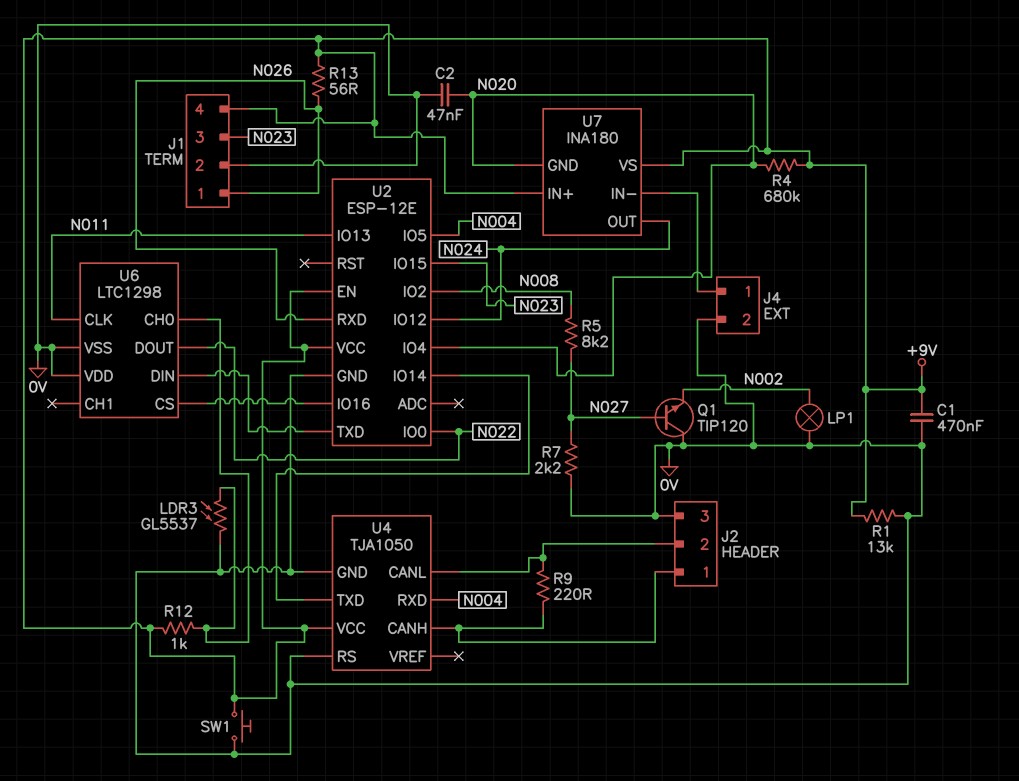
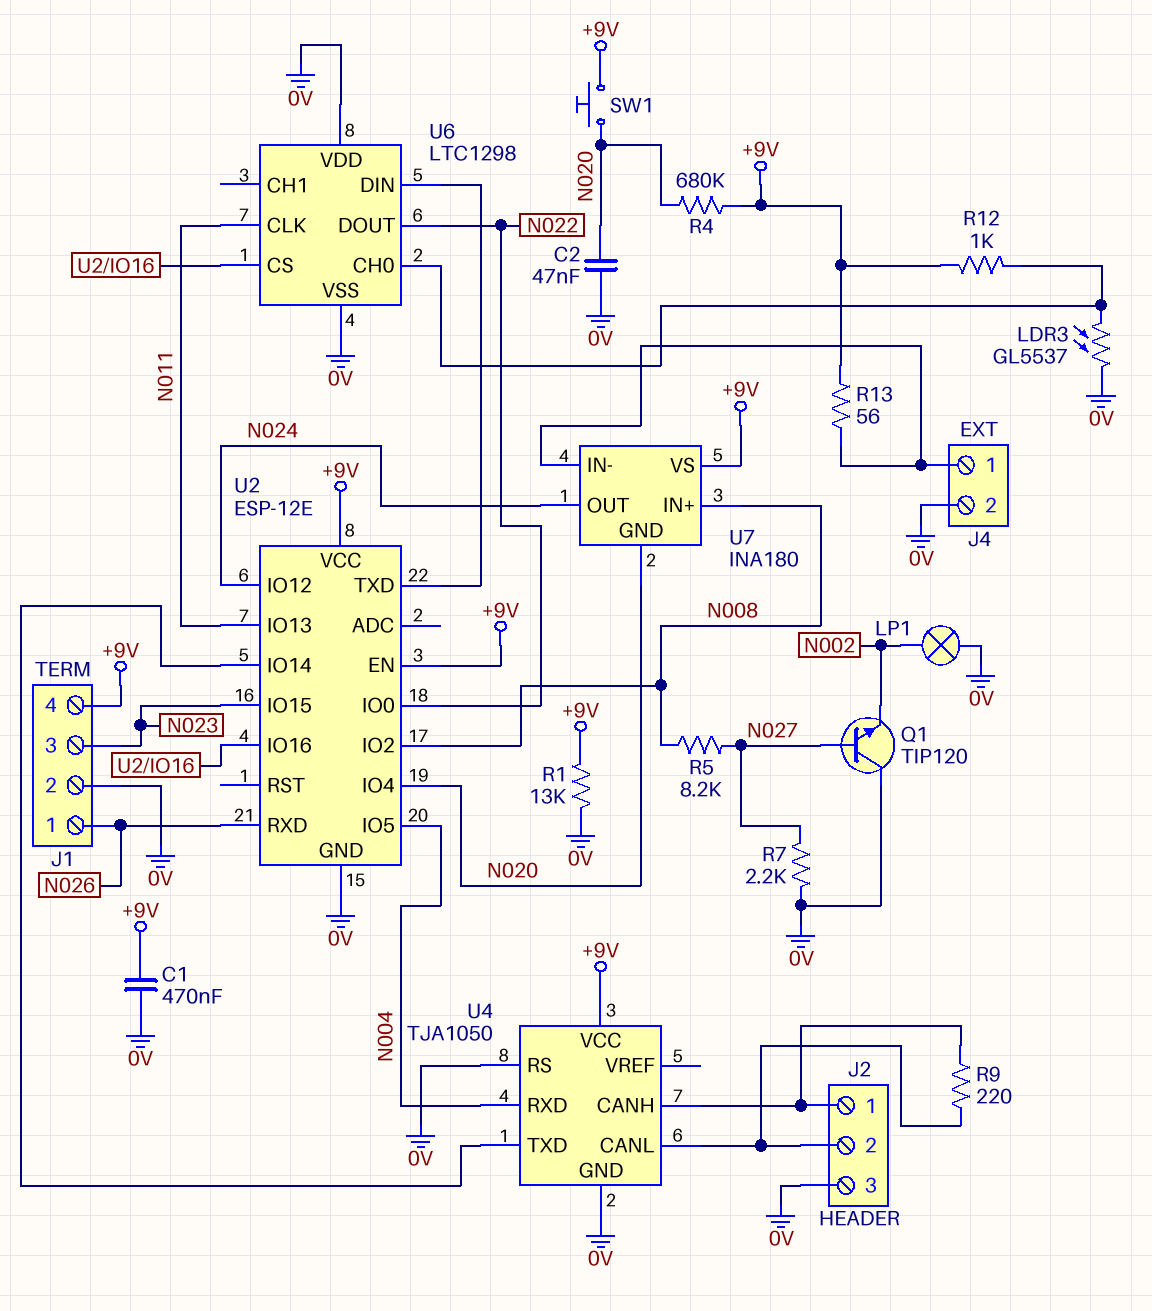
R13: 56 (+9V, N026) -> 56 (+9V, J4/1)
SW1: button (+9V, 0V) -> button (+9V, N020)
U7 pin IN+: +9V -> N008

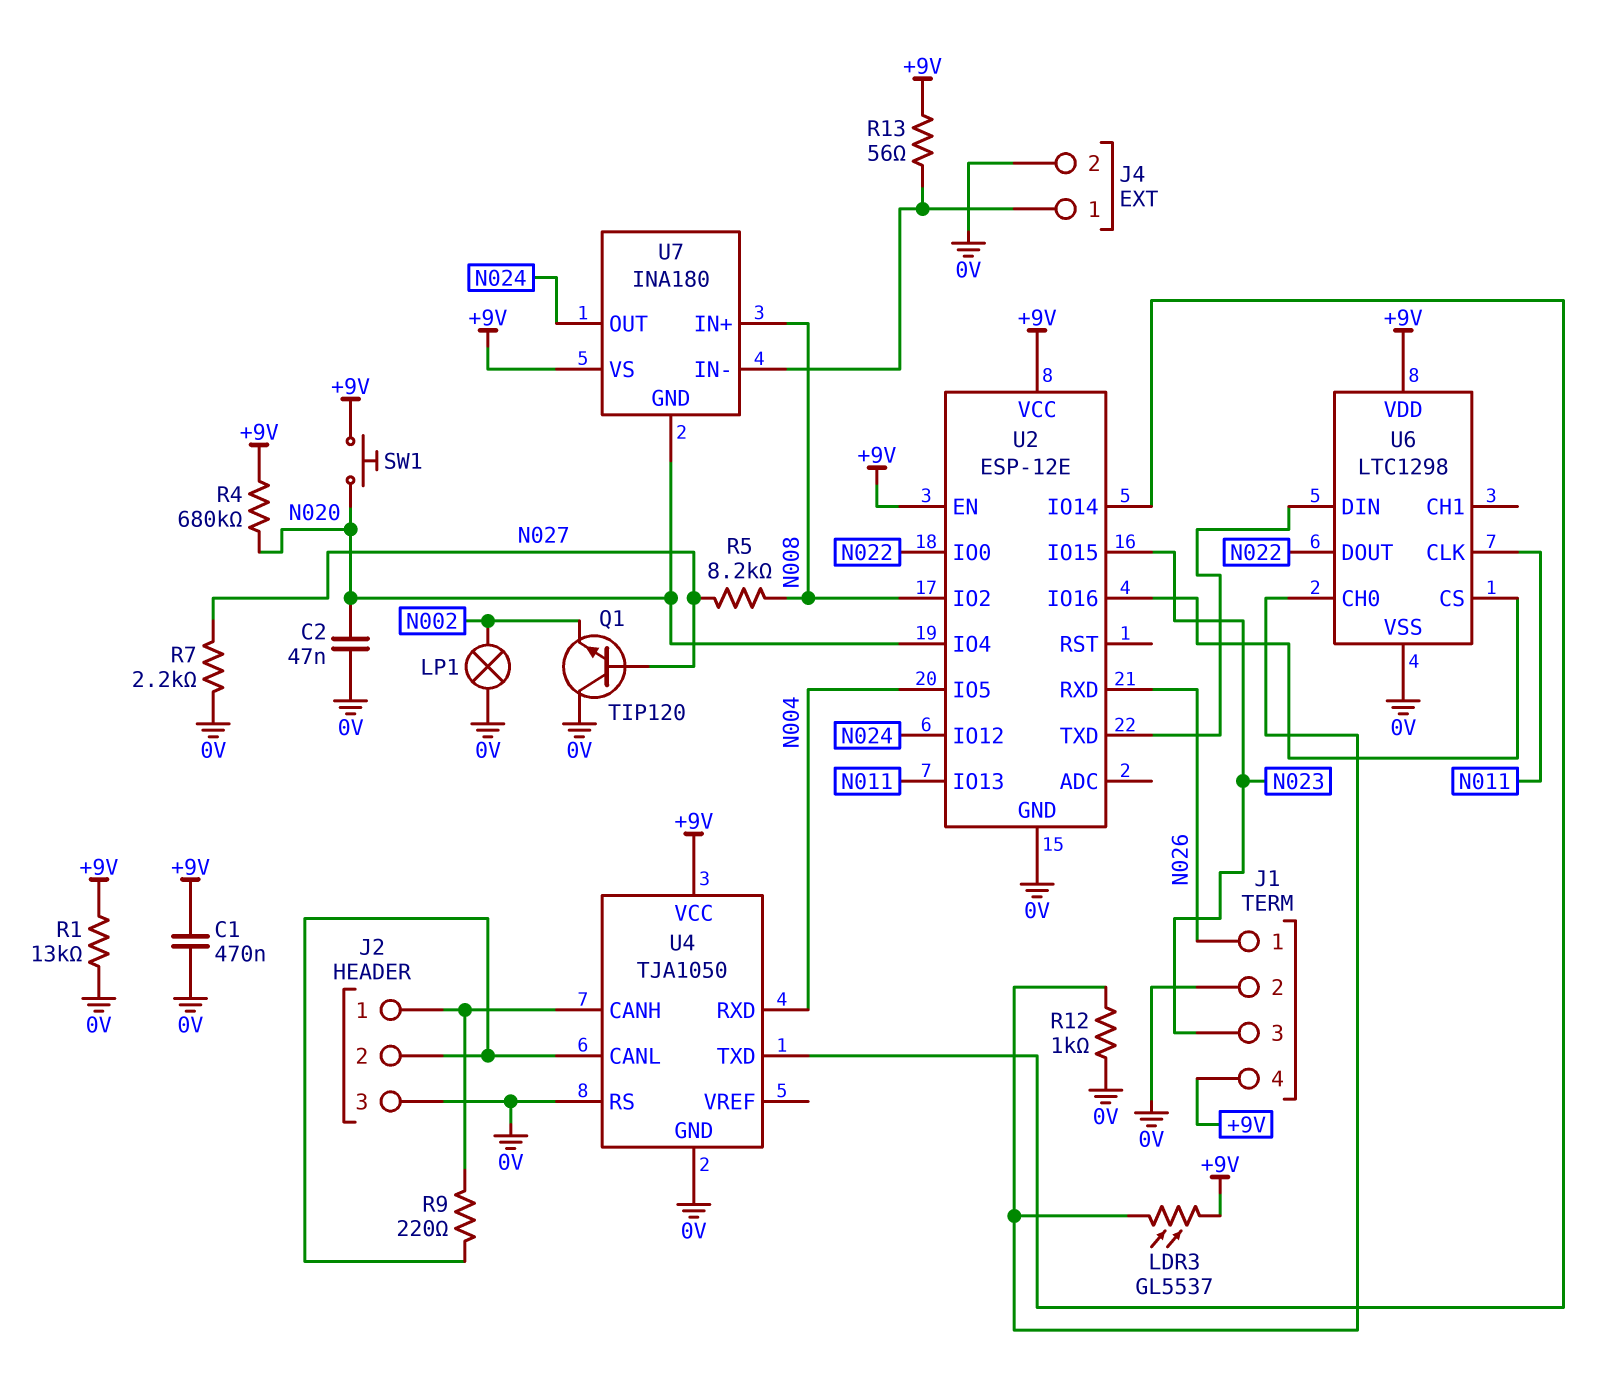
LDR3: GL5537 (0V, U6/CH0) -> GL5537 (+9V, U6/CH0)
R12: 1k (+9V, U6/CH0) -> 1k (0V, U6/CH0)
U6 pin VDD: 0V -> +9V

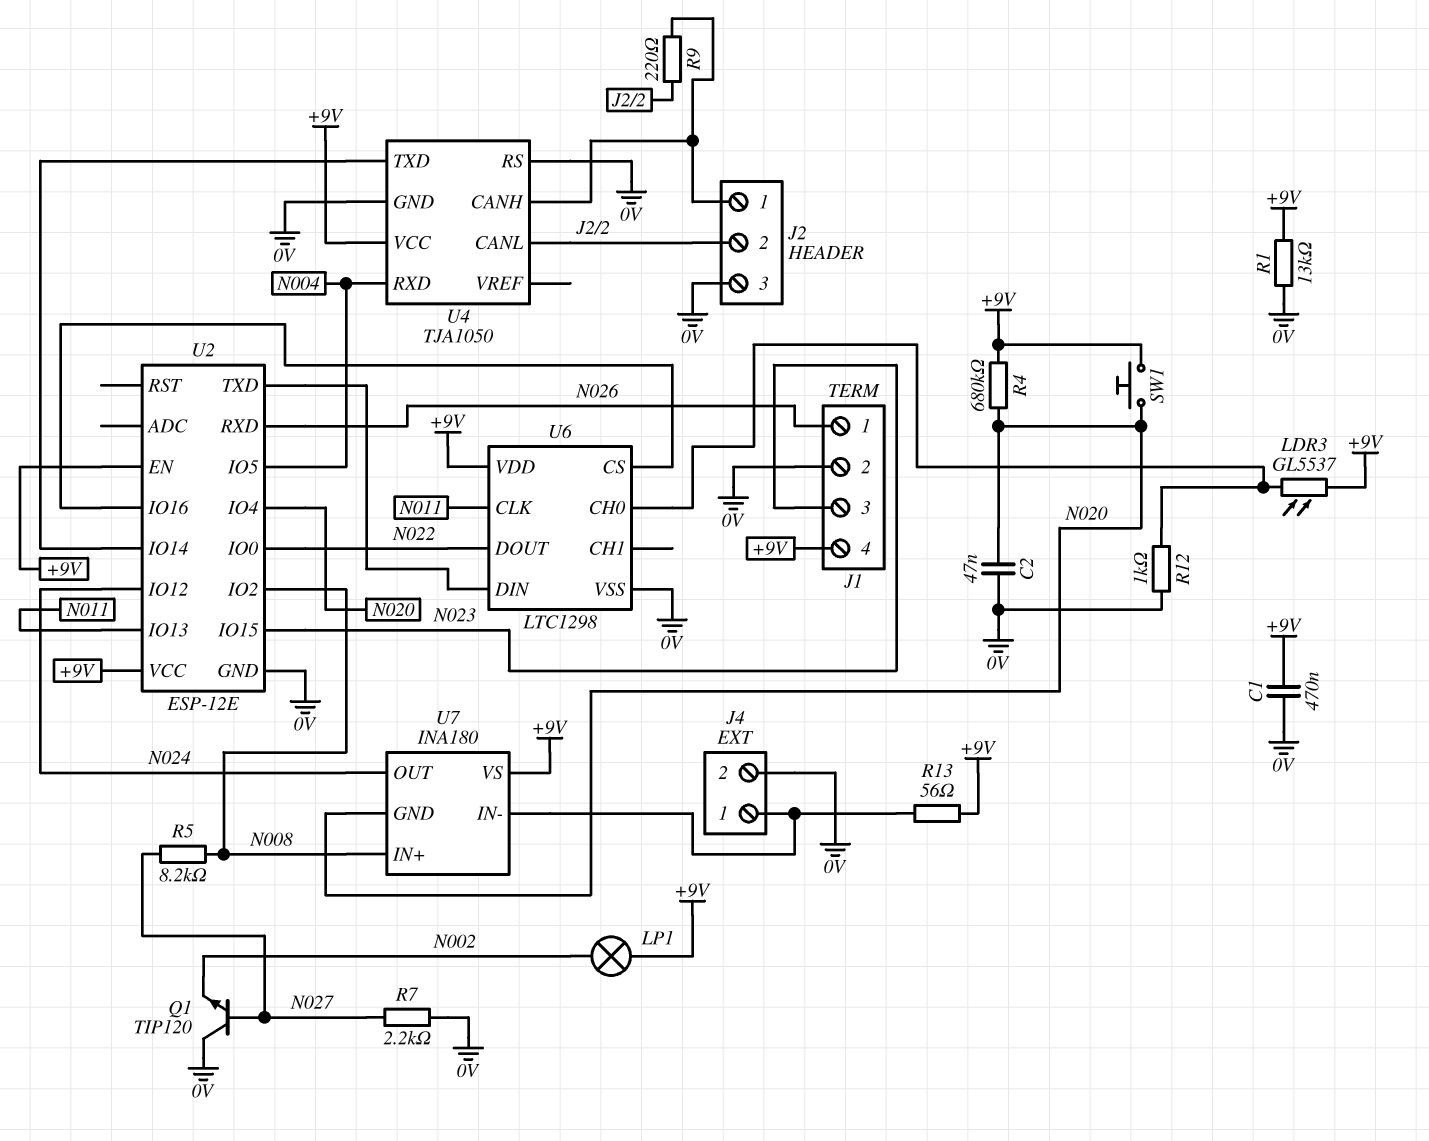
LP1: lamp (0V, N002) -> lamp (+9V, N002)

